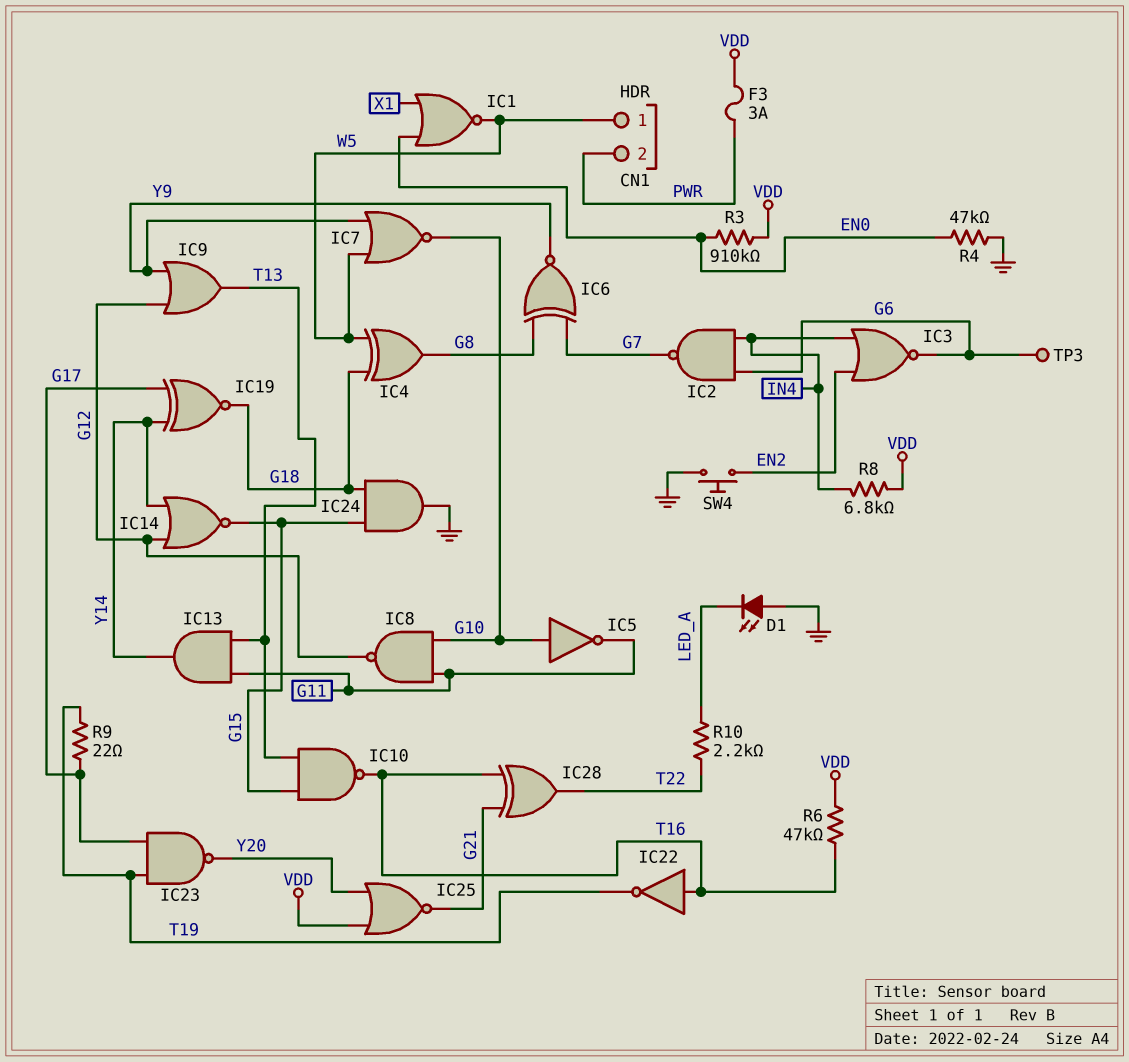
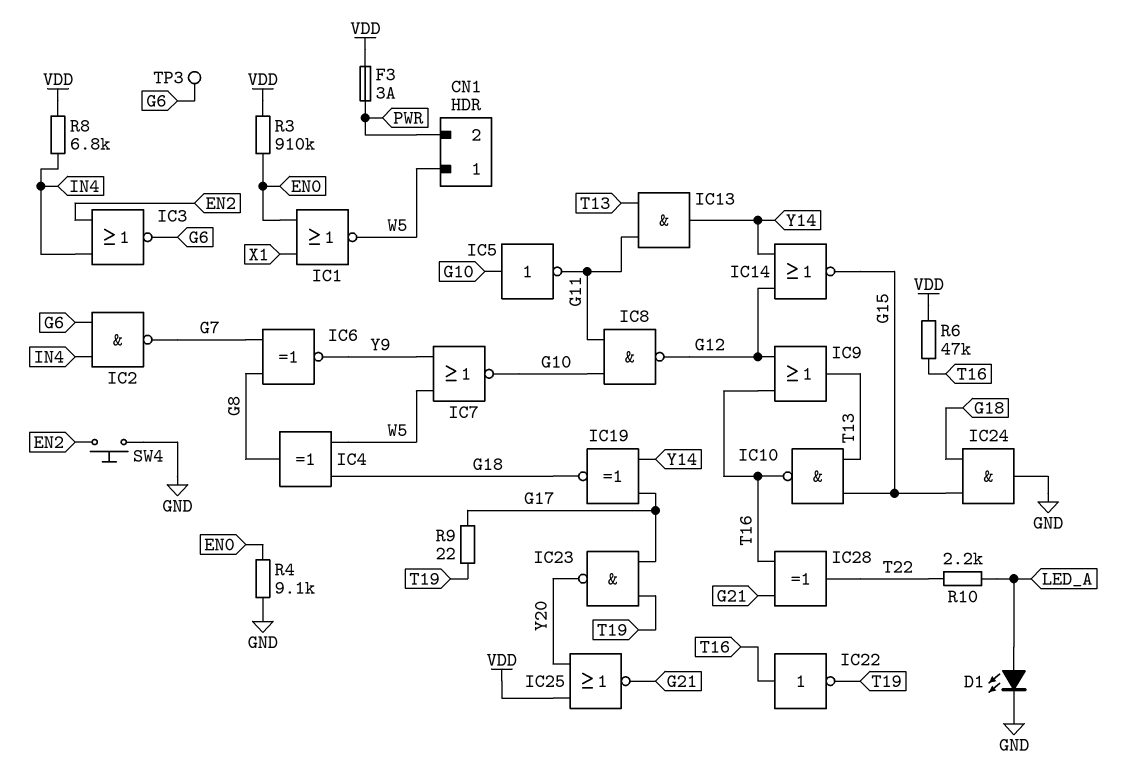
D1: LED (A GND, K LED_A) -> LED (A LED_A, K GND)
IC9: OR (in G12, in Y9, out T13) -> OR (in G12, in T16, out T13)
R4: 47k (EN0, GND) -> 9.1k (EN0, GND)

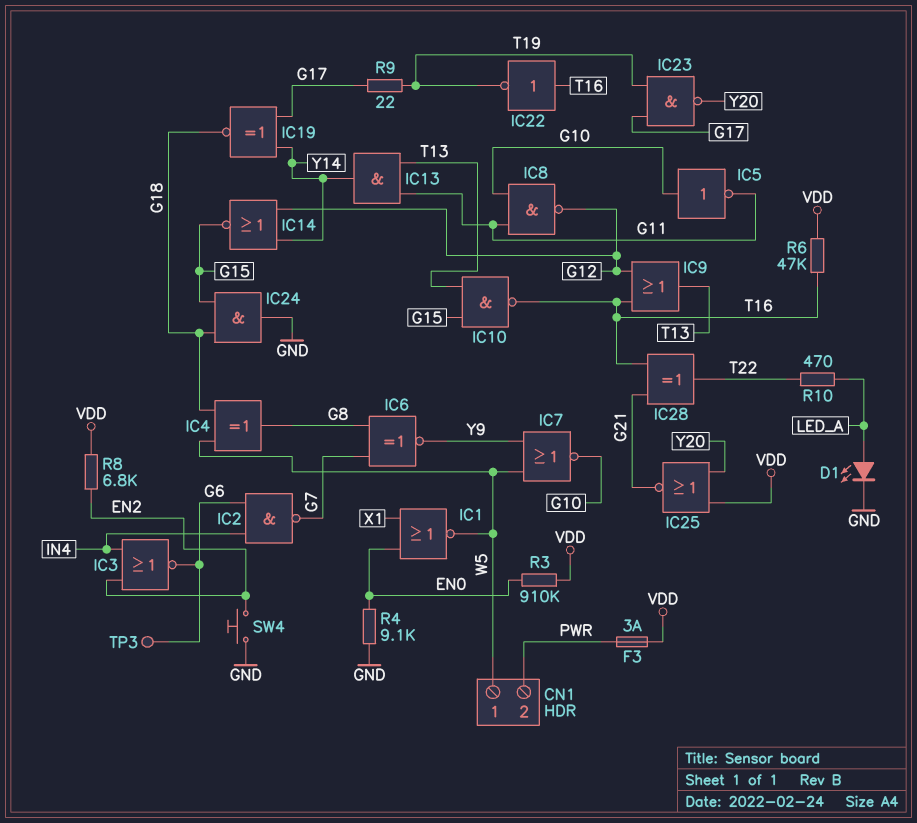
R8: 6.8k (IN4, VDD) -> 6.8k (EN2, VDD)
R10: 2.2k (LED_A, T22) -> 470 (LED_A, T22)

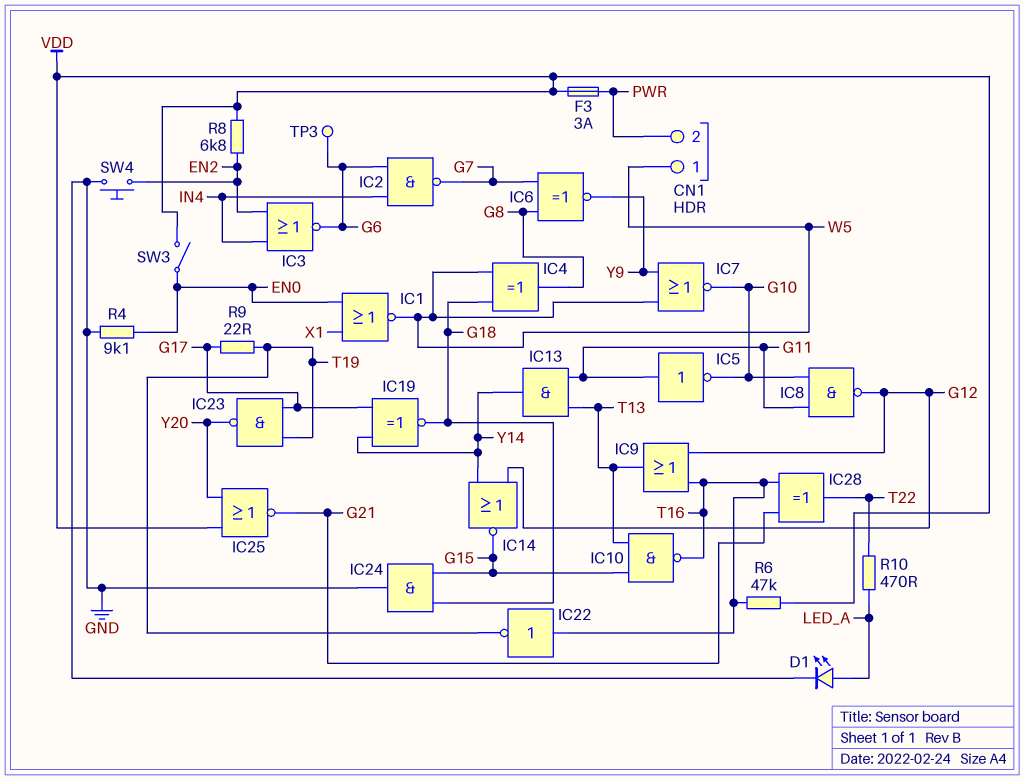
IC5: NOT (in G10, out G11) -> NOT (in G11, out G10)
R3: 910k (EN0, VDD) -> none
SW3: none -> switch (EN0, VDD)

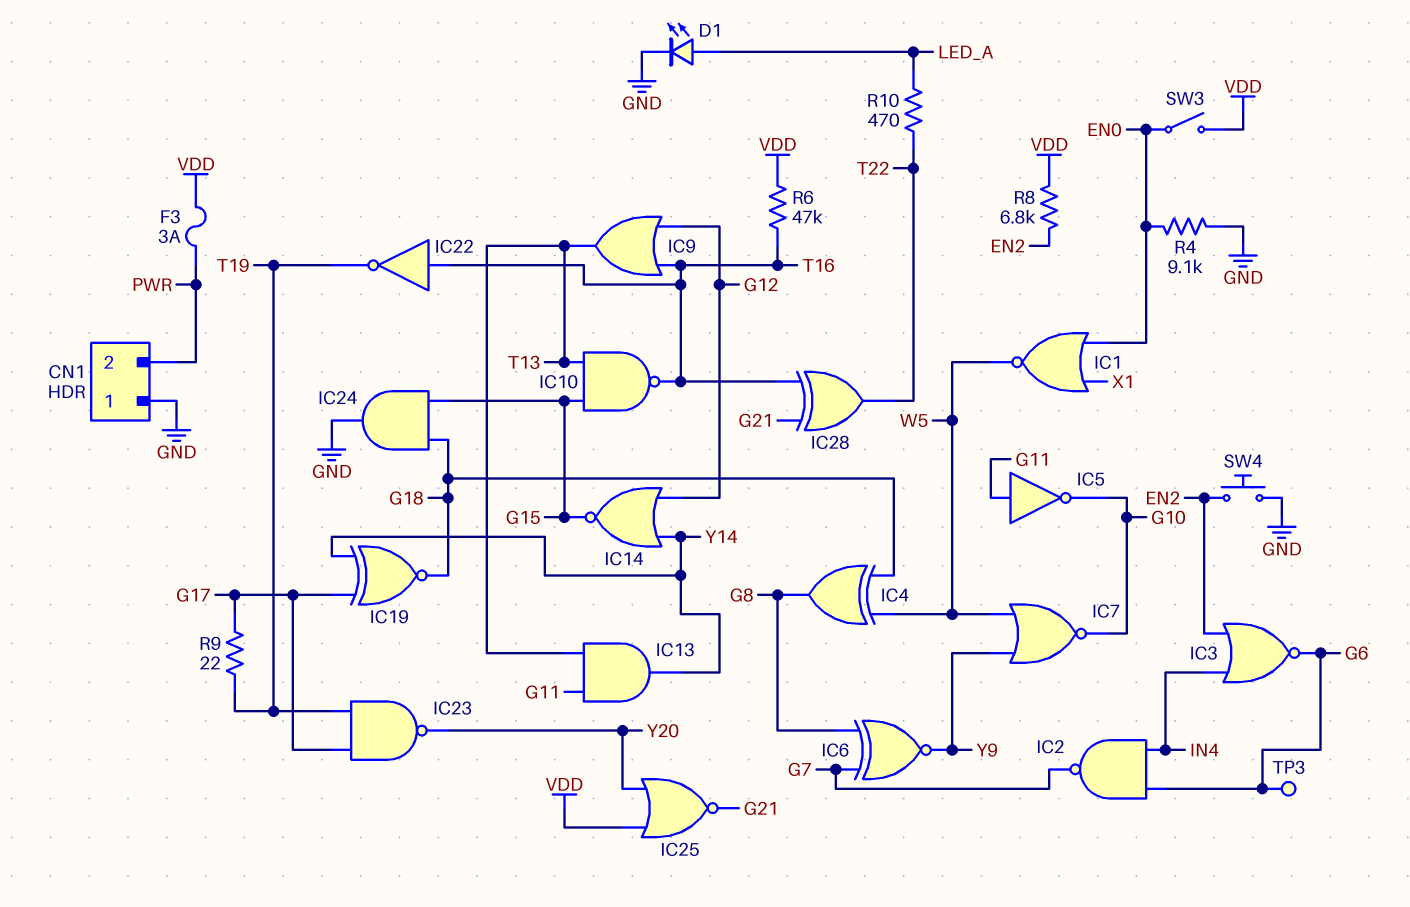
CN1 pin 1: W5 -> GND
IC8: NAND (in G10, in G11, out G12) -> none

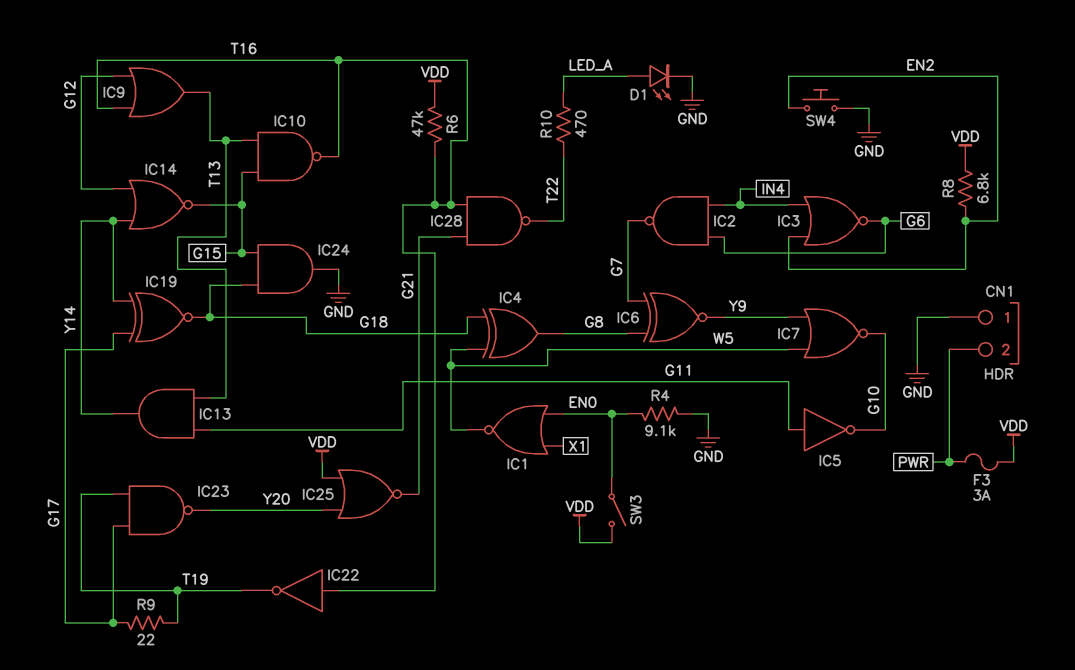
IC28: XOR (in G21, in T16, out T22) -> NAND (in G21, in T16, out T22)
TP3: test point (G6) -> none

